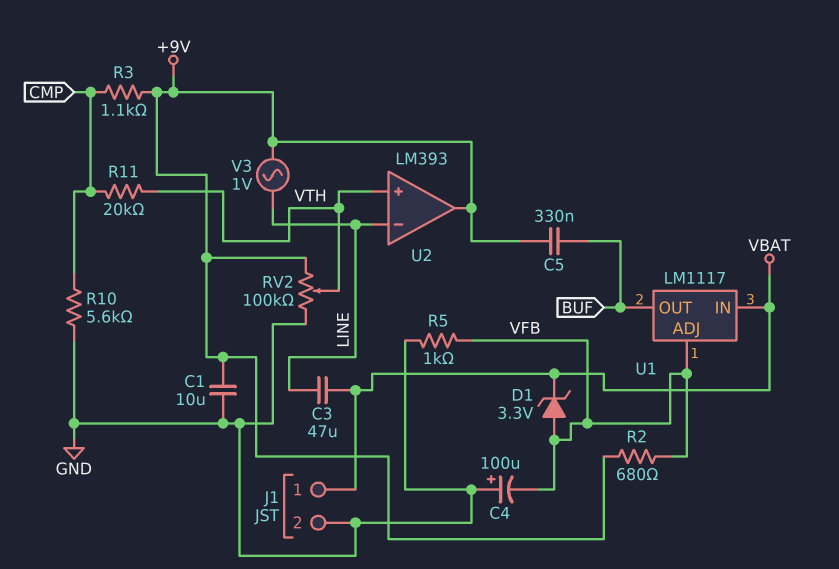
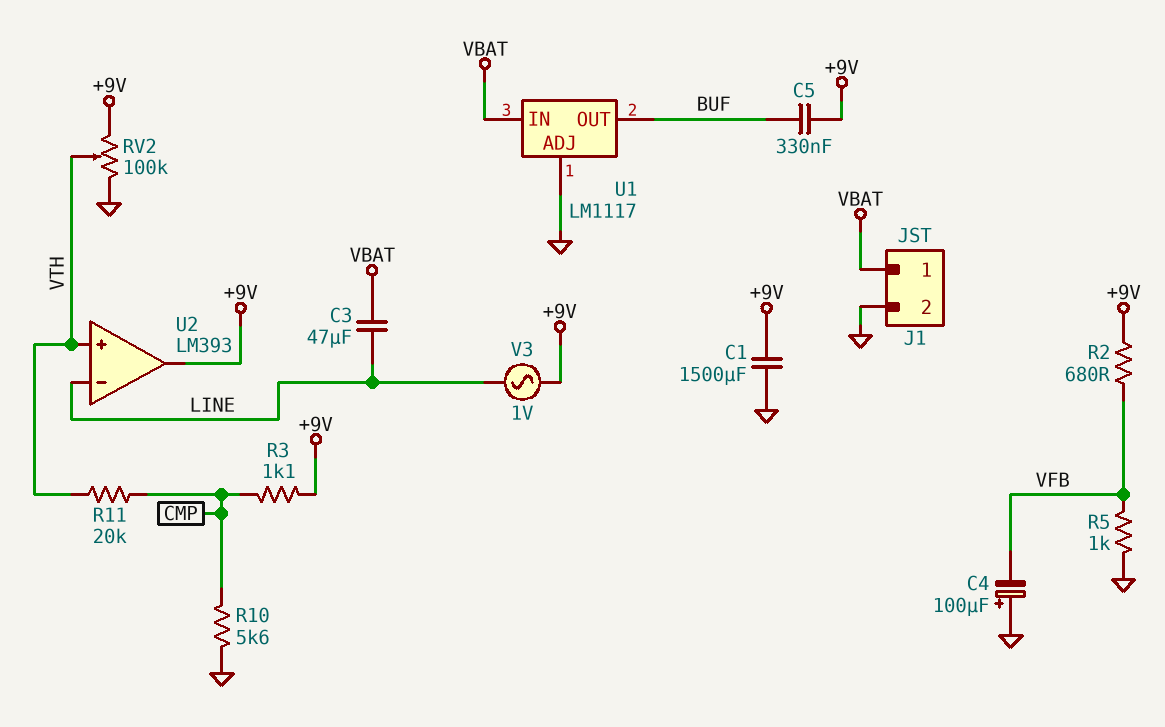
C1: 10uF (+9V, GND) -> 1500uF (+9V, GND)
D1: zener 3.3V (A VFB, K VBAT) -> none
U1 pin ADJ: VFB -> GND

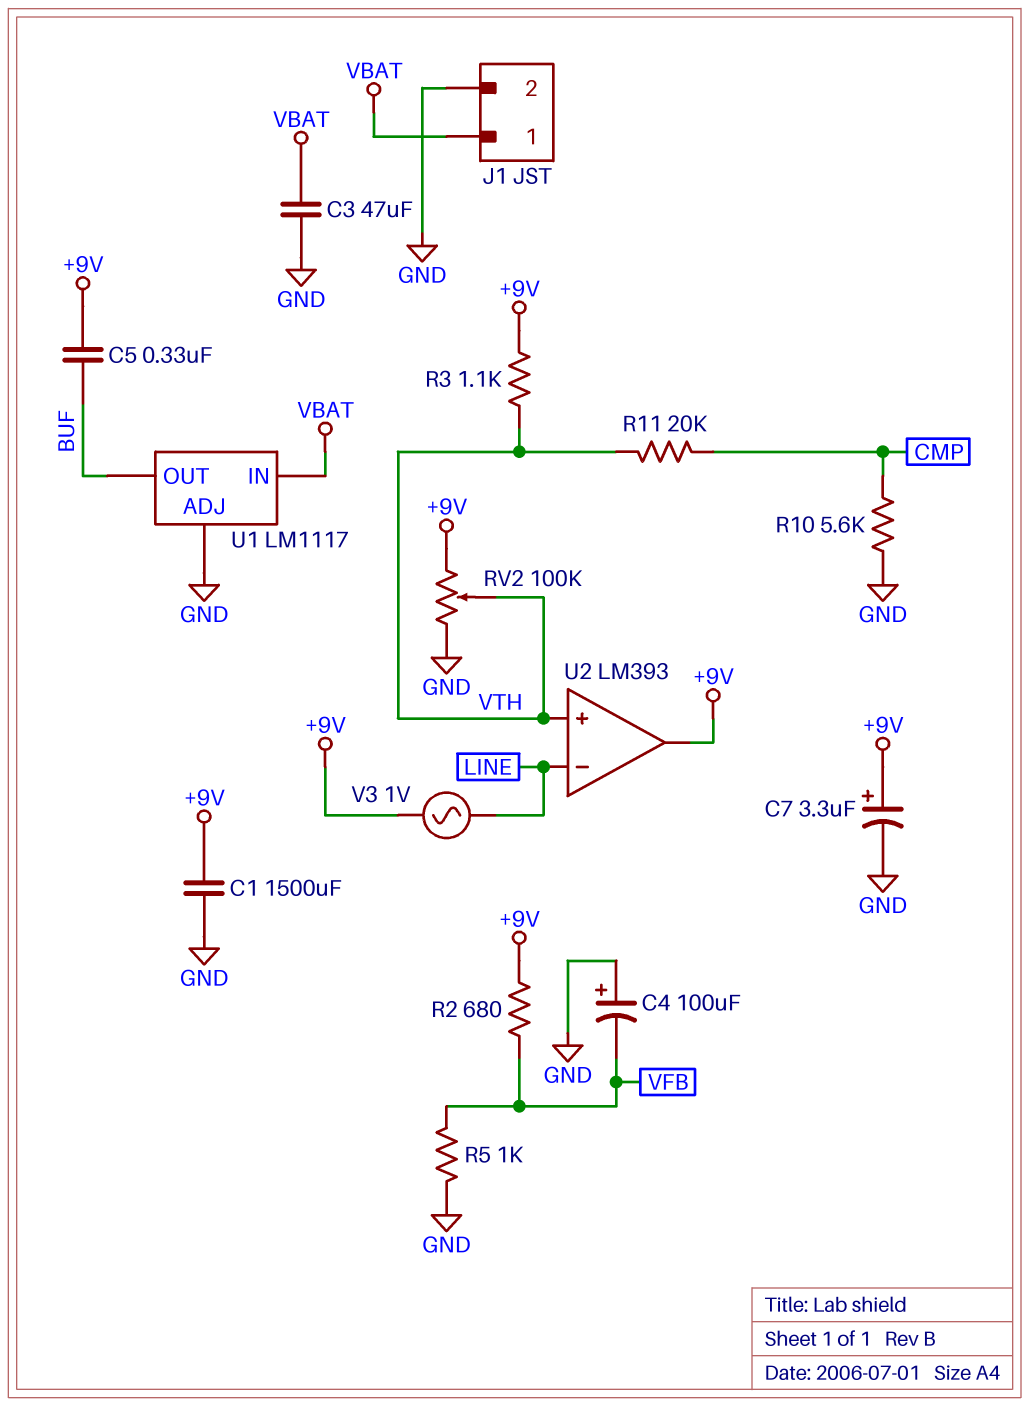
C3: 47uF (LINE, VBAT) -> 47uF (GND, VBAT)
C7: none -> 3.3uF (plus +9V, minus GND)
R3: 1.1k (+9V, CMP) -> 1.1k (+9V, VTH)

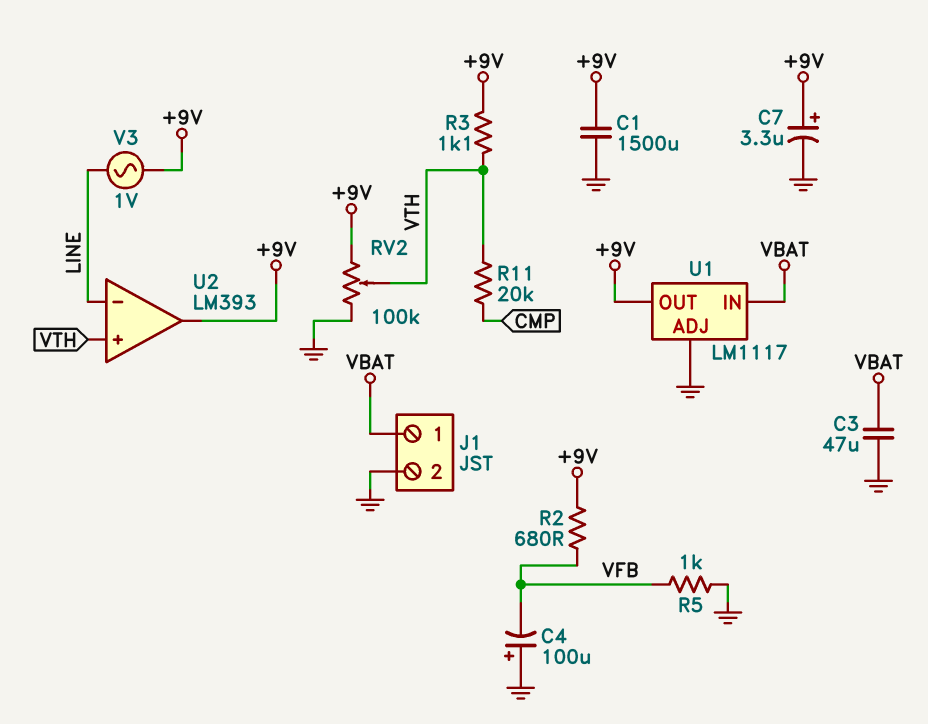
C5: 330nF (+9V, BUF) -> none
R10: 5.6k (CMP, GND) -> none
U1 pin OUT: BUF -> +9V

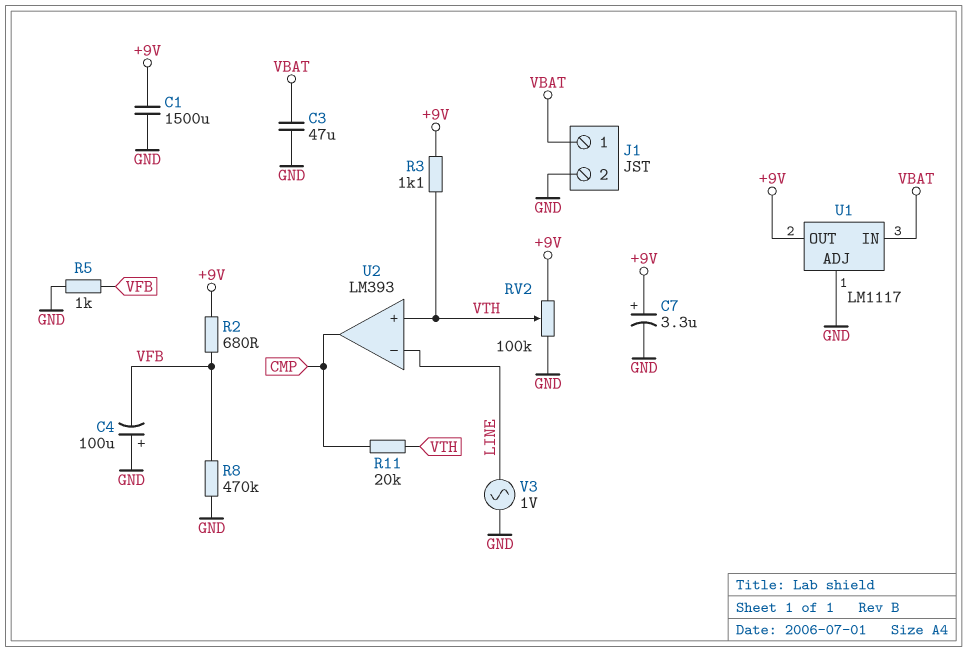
R8: none -> 470k (GND, VFB)
U2 pin out: +9V -> CMP
V3: AC 1V (+9V, LINE) -> AC 1V (GND, LINE)

